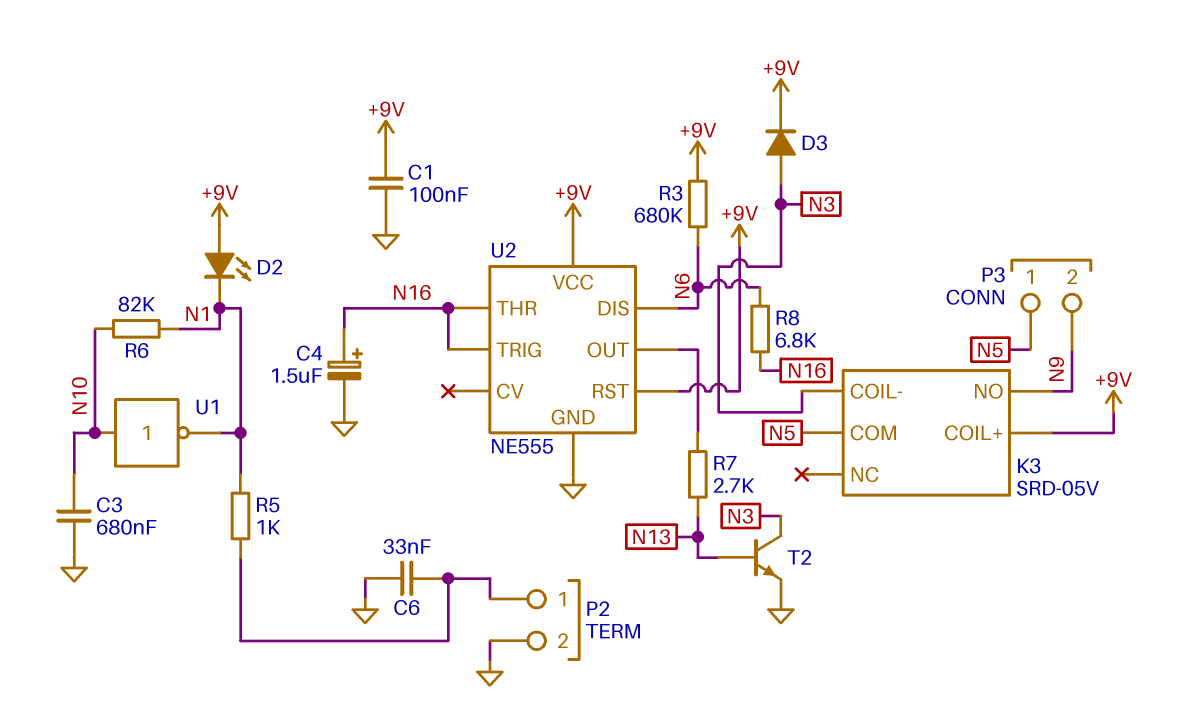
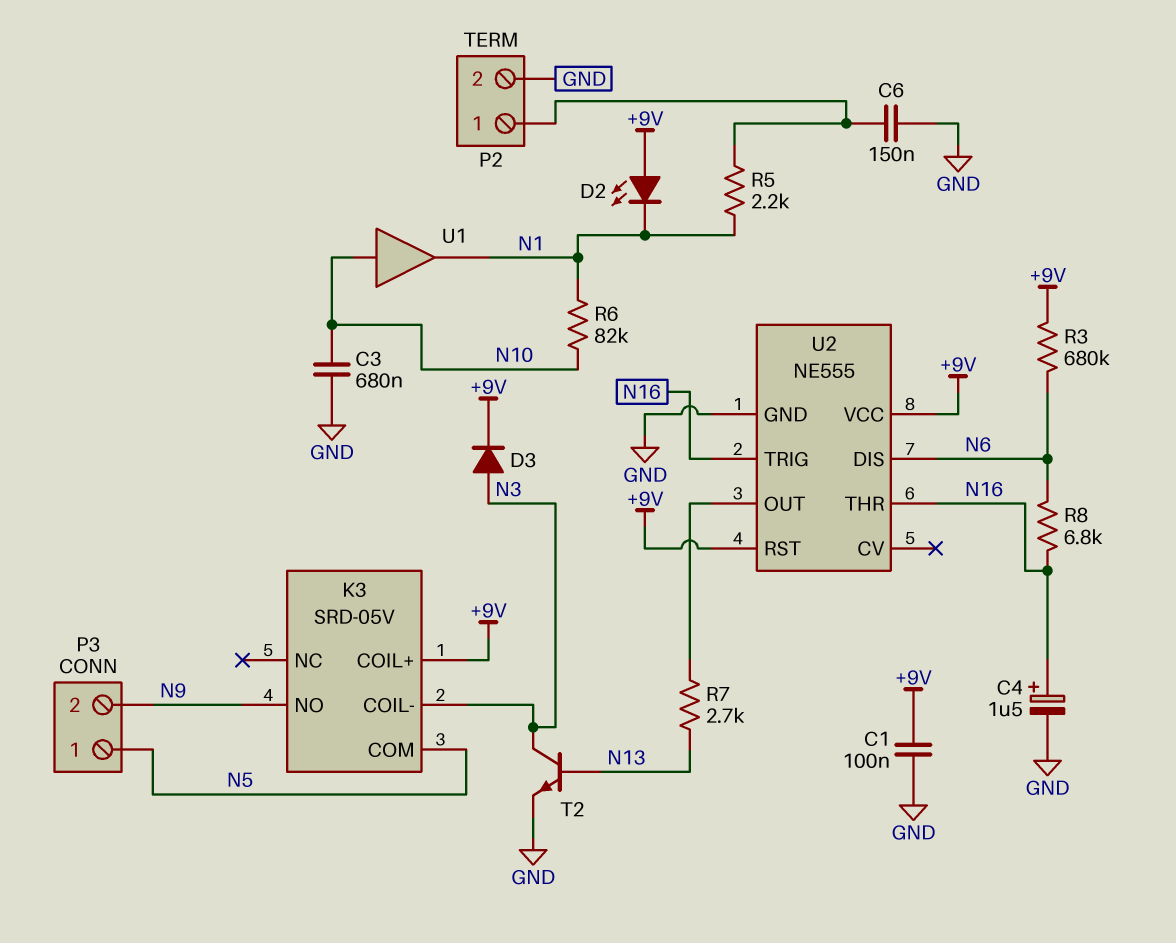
C6: 33nF (GND, P2/1) -> 150nF (GND, P2/1)
R5: 1k (N1, P2/1) -> 2.2k (N1, P2/1)
U1: NOT (in N10, out N1) -> buffer (in N10, out N1)

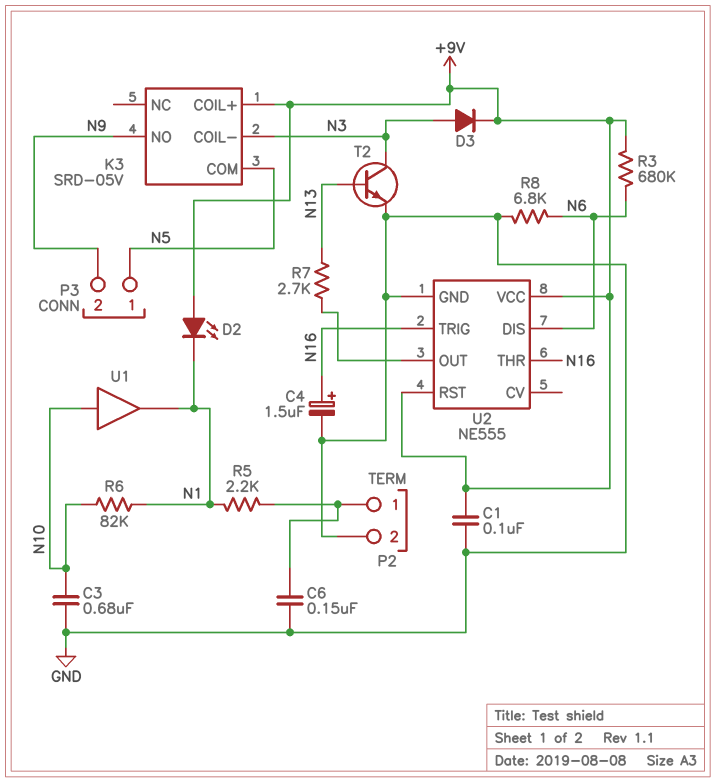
R8: 6.8k (N6, N16) -> 6.8k (GND, N6)

